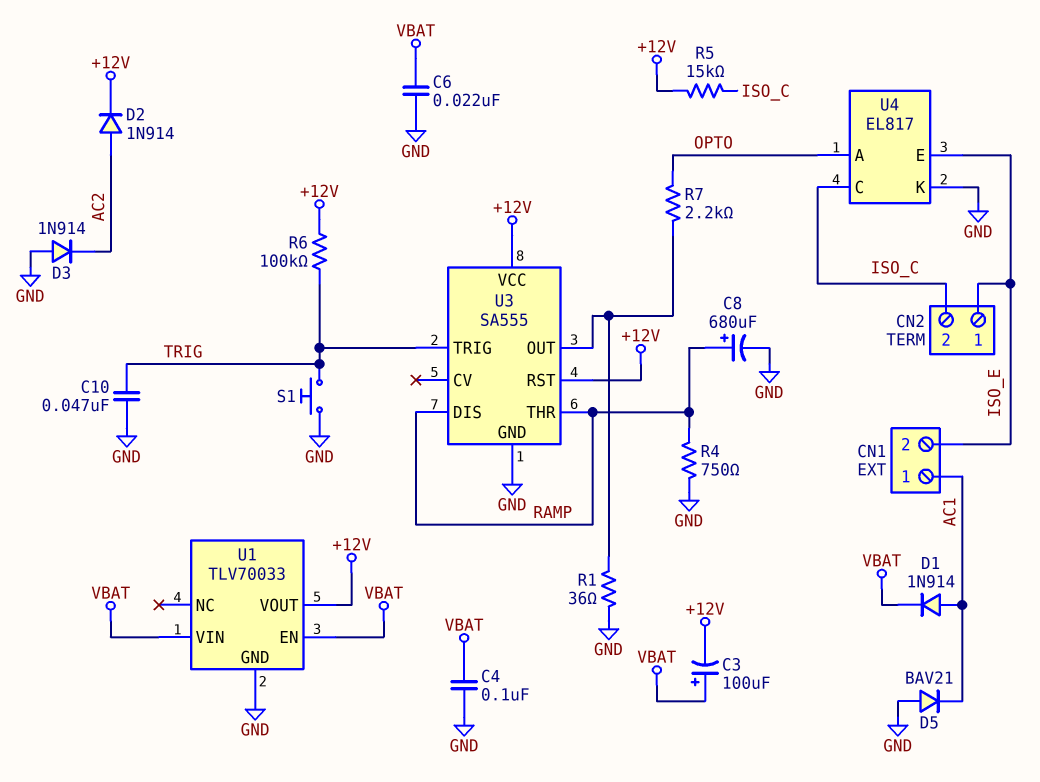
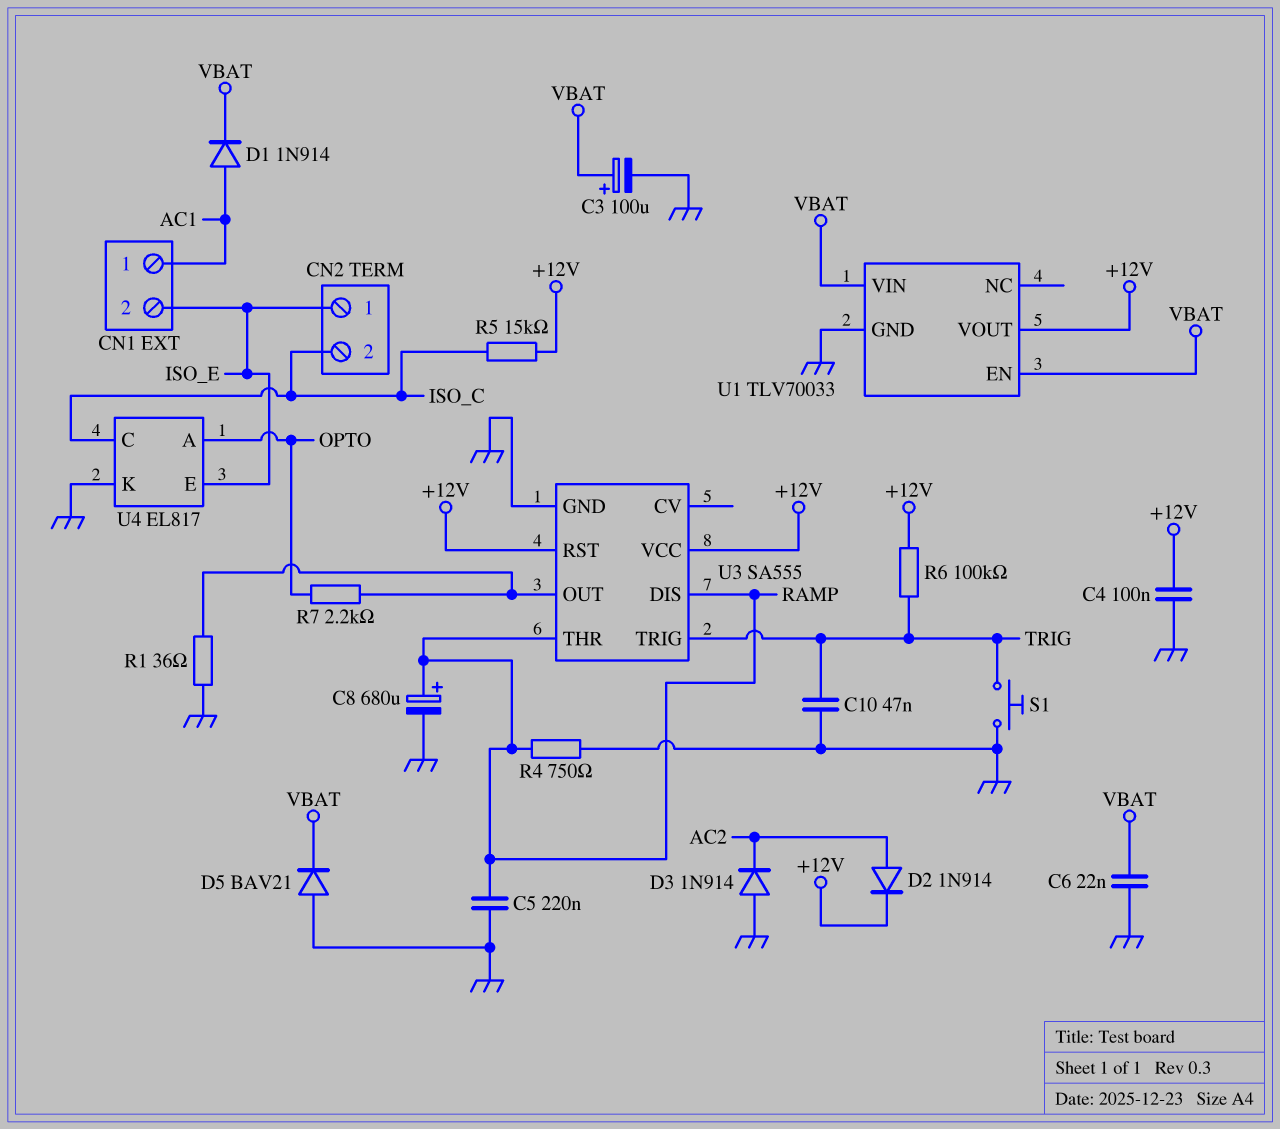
C3: 100uF (plus VBAT, minus +12V) -> 100uF (plus VBAT, minus GND)
C4: 100nF (GND, VBAT) -> 100nF (+12V, GND)
C5: none -> 220nF (GND, RAMP)
D5: diode BAV21 (A GND, K AC1) -> diode BAV21 (A GND, K VBAT)

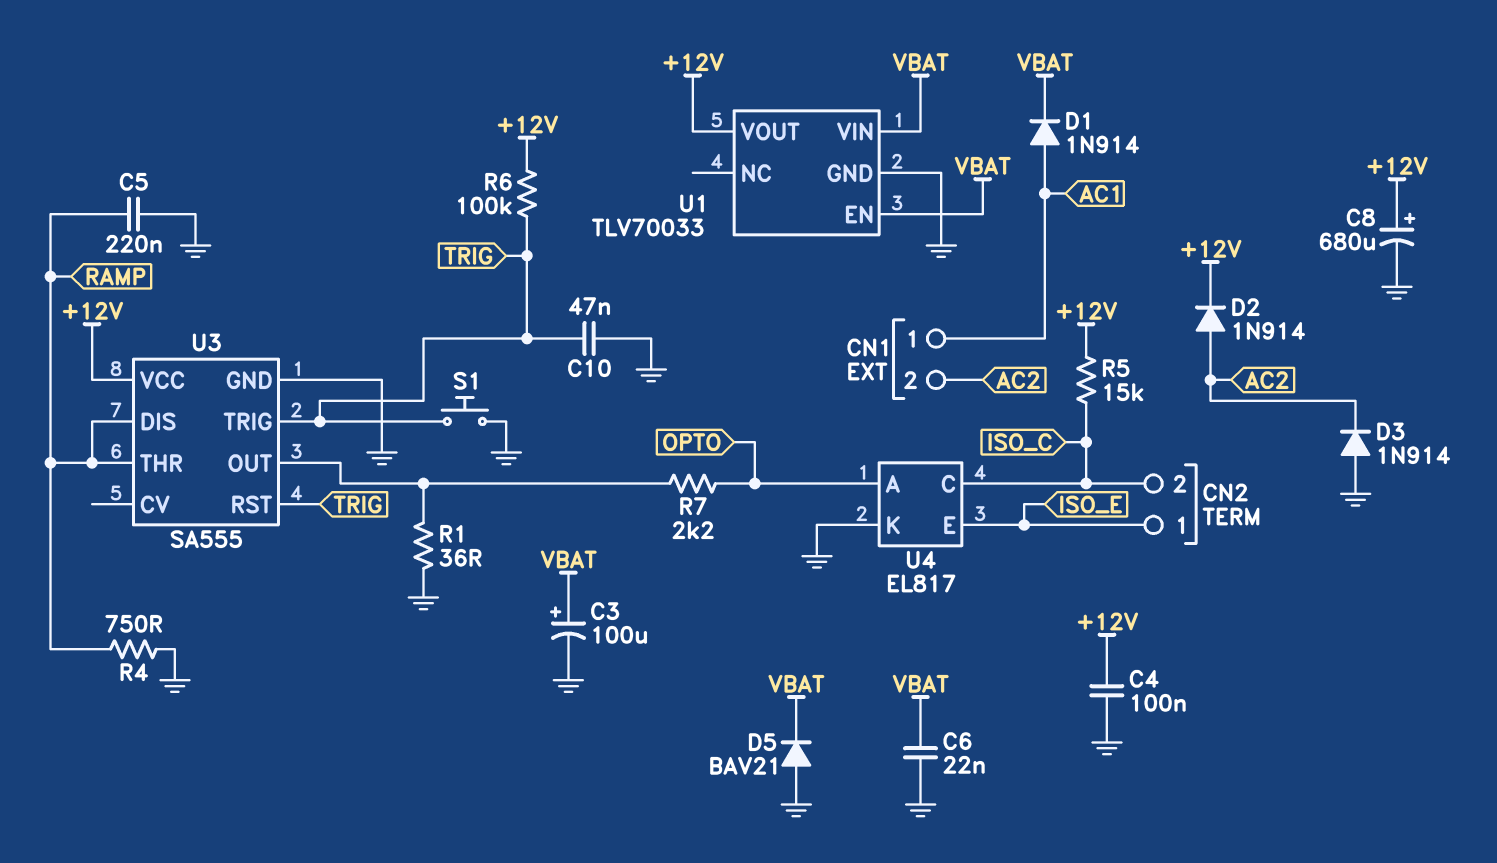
C8: 680uF (plus RAMP, minus GND) -> 680uF (plus +12V, minus GND)
CN1 pin 2: ISO_E -> AC2
U3 pin RST: +12V -> TRIG

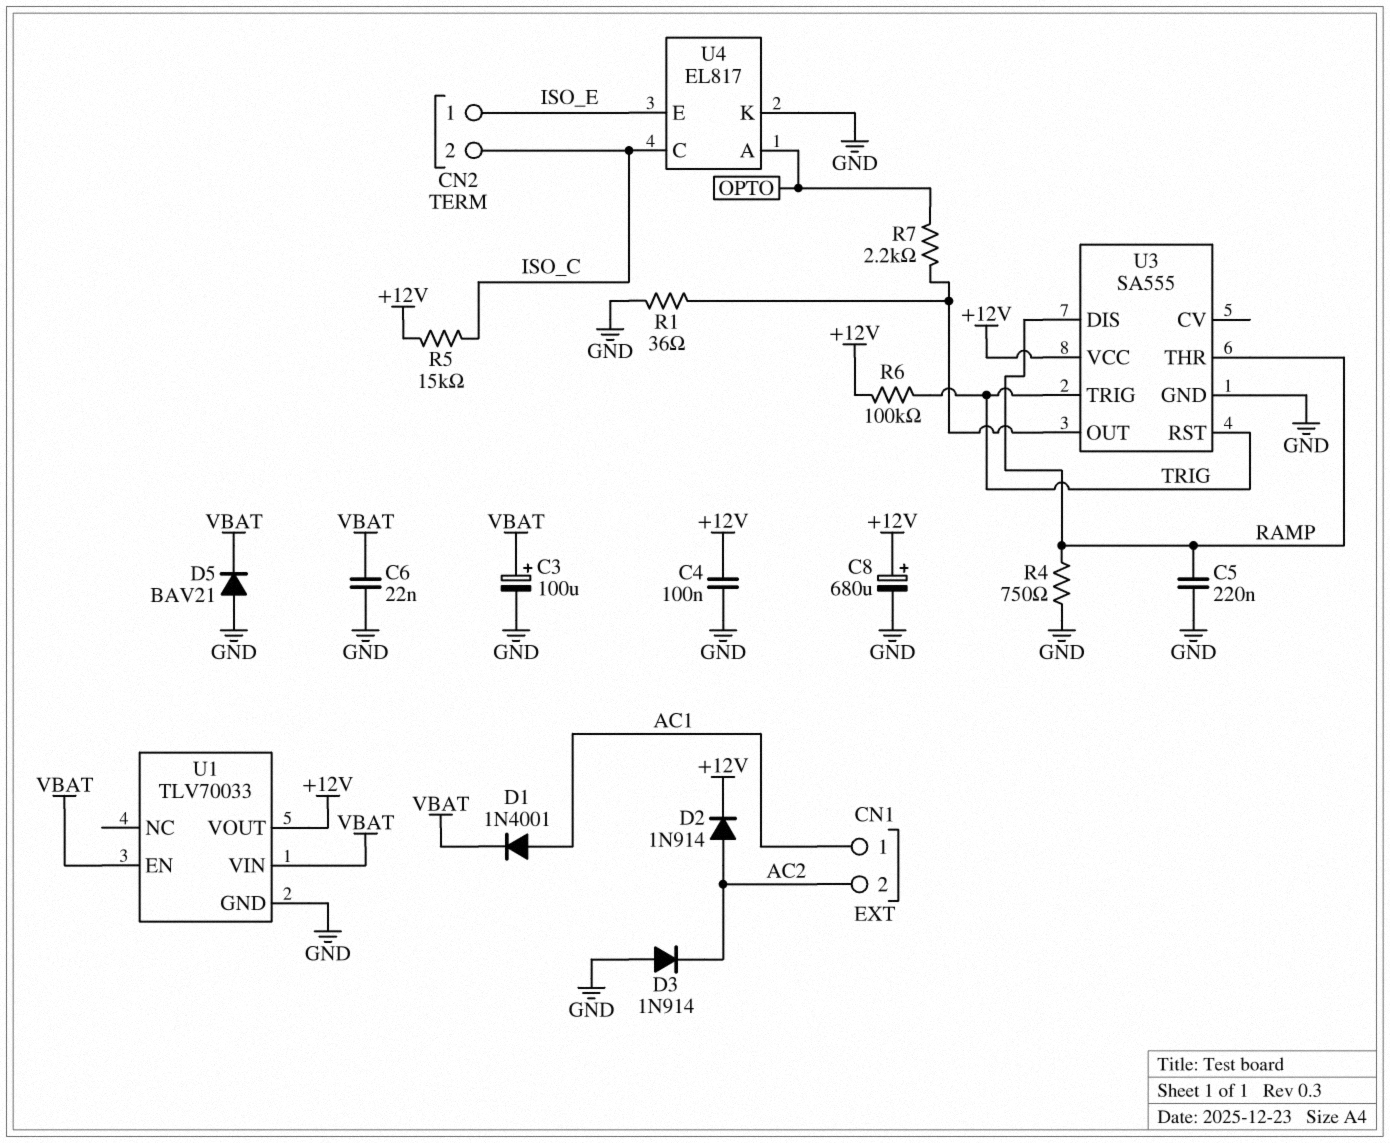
C10: 47nF (GND, TRIG) -> none
D1: diode 1N914 (A AC1, K VBAT) -> diode 1N4001 (A AC1, K VBAT)
S1: button (GND, TRIG) -> none

